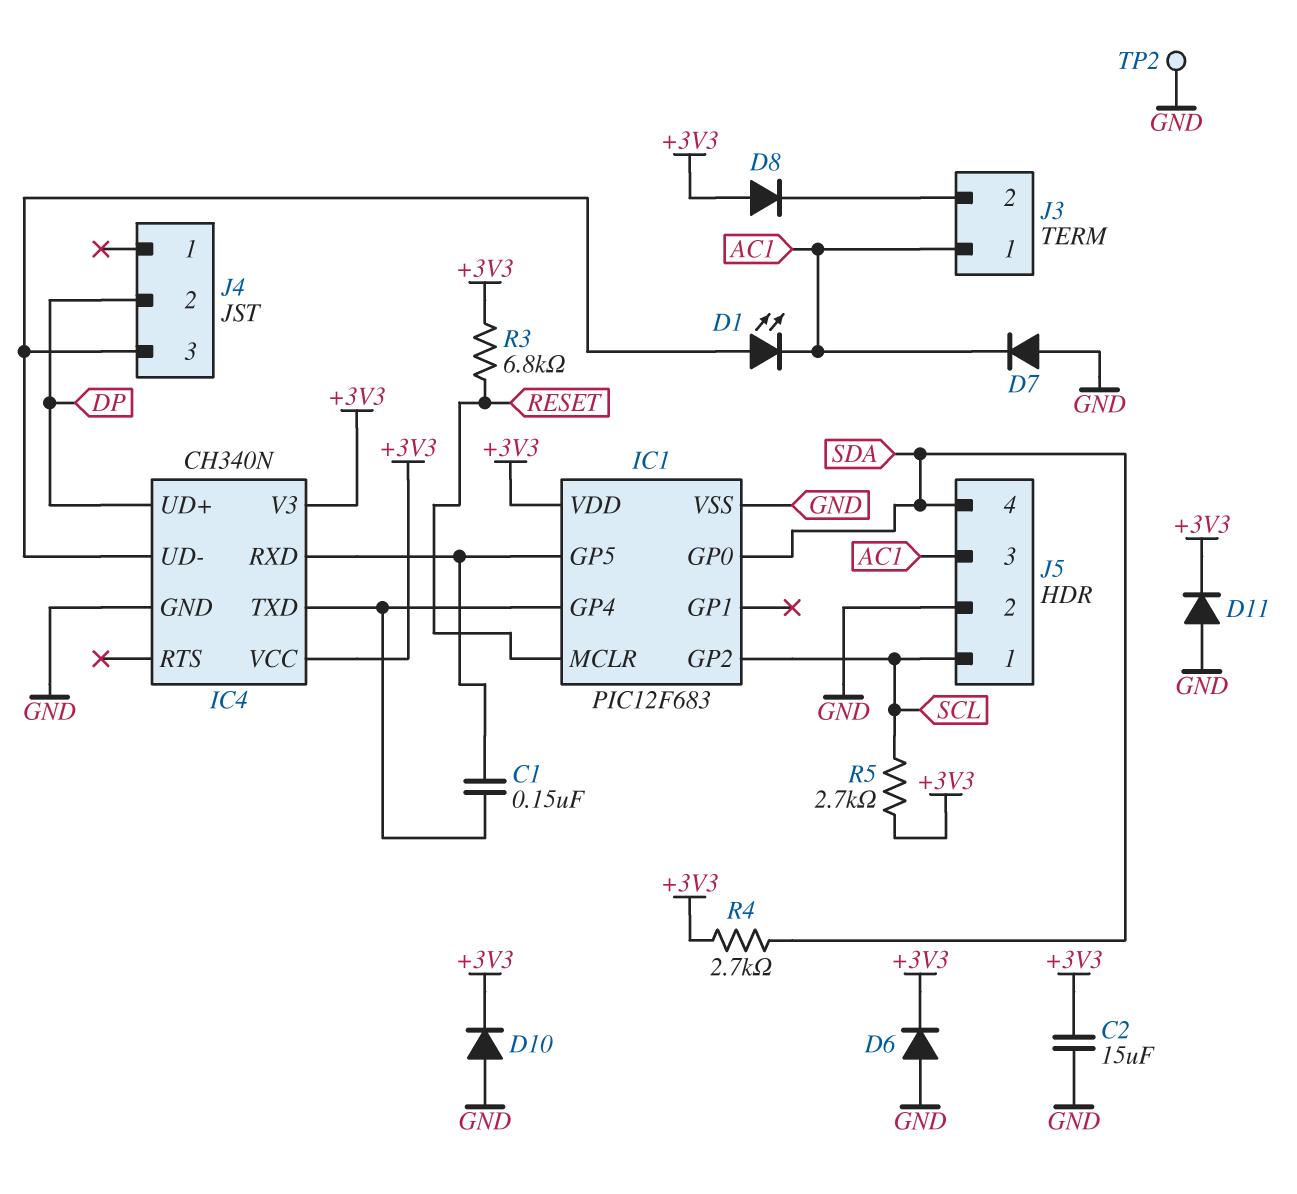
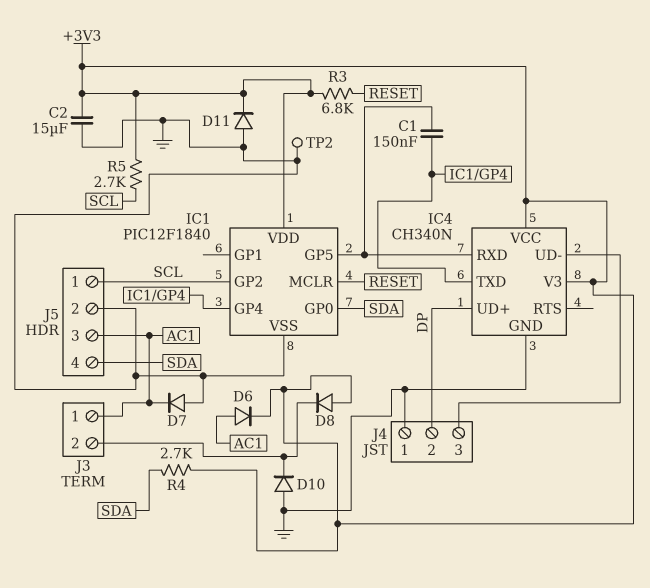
D1: LED (A IC4/UD-, K AC1) -> none
D6: diode (A GND, K +3V3) -> diode (A AC1, K +3V3)
D10: diode (A GND, K +3V3) -> diode (A GND, K J3/2)
IC1: PIC12F683 -> PIC12F1840
J4 pin 1: none -> GND

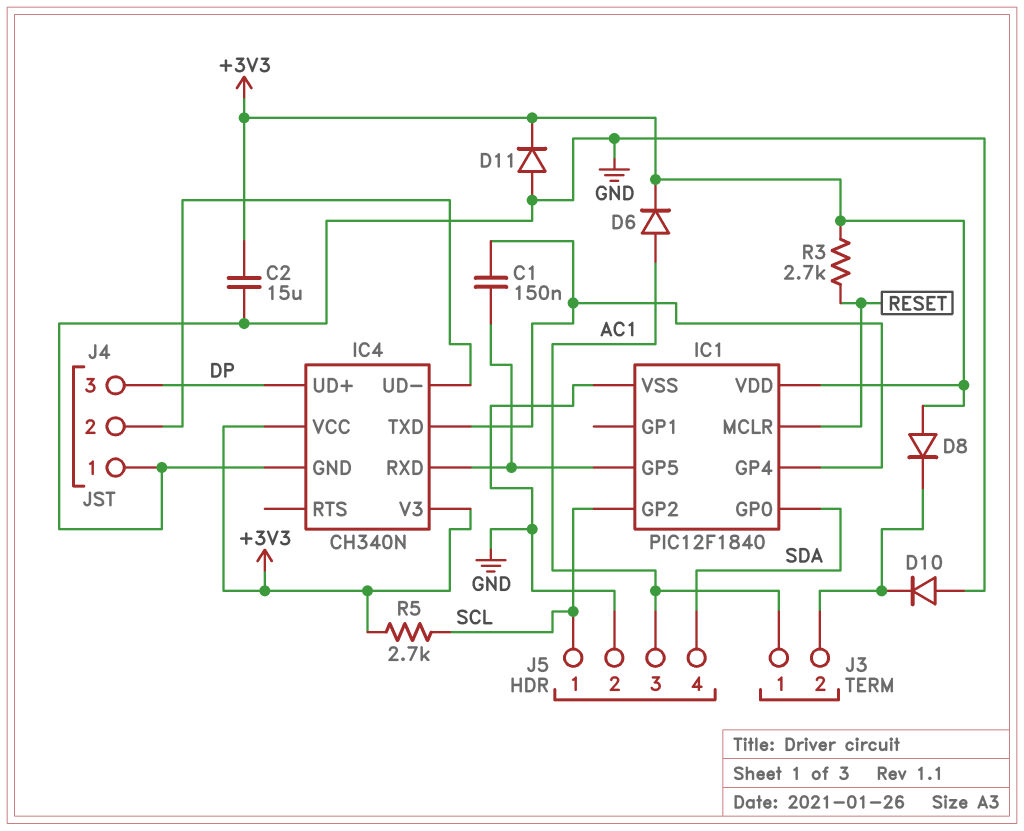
D7: diode (A GND, K AC1) -> none
J4 pin 2: DP -> IC4/UD-
J4 pin 3: IC4/UD- -> DP
R3: 6.8k (+3V3, RESET) -> 2.7k (+3V3, RESET)
R4: 2.7k (+3V3, SDA) -> none
TP2: test point (GND) -> none

